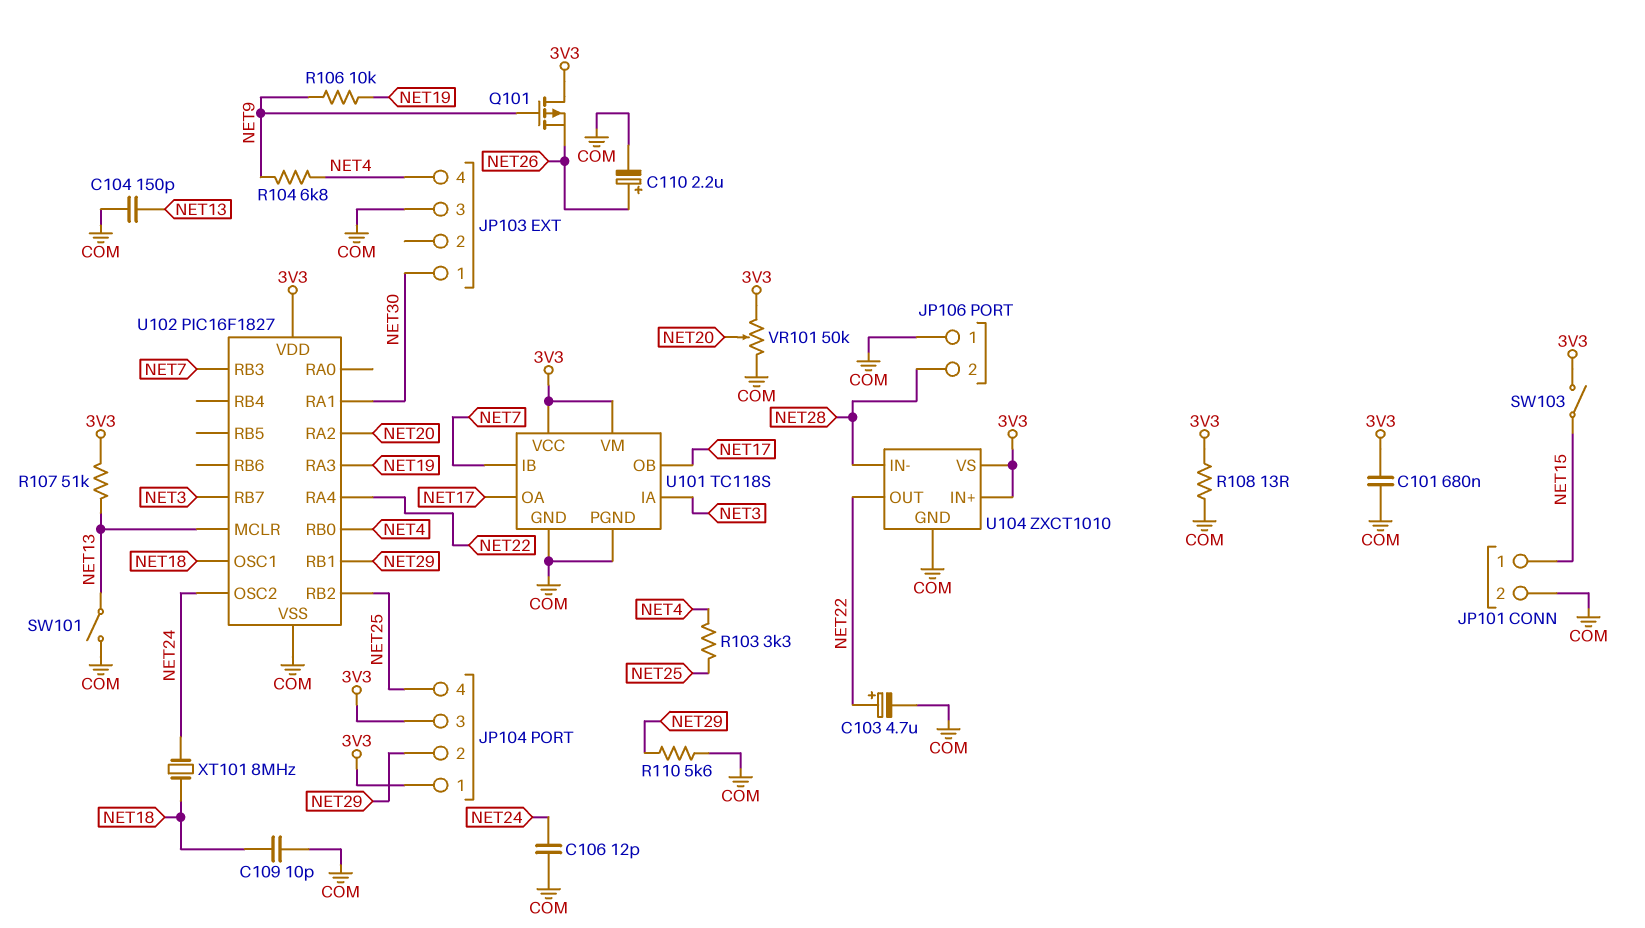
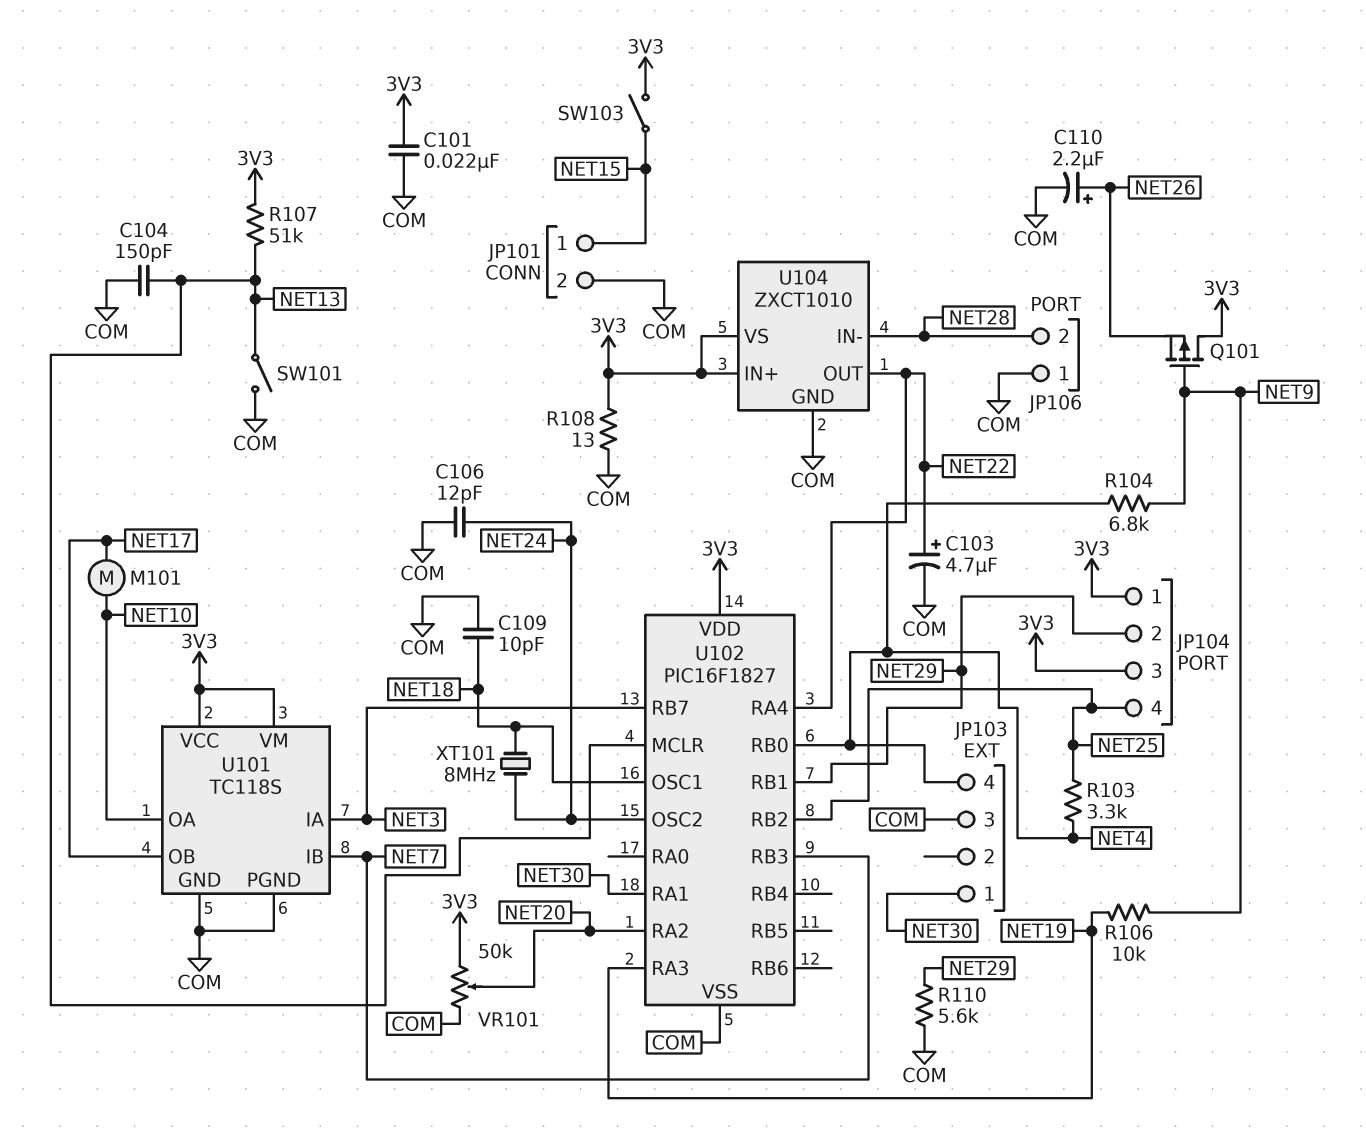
C101: 680nF (3V3, COM) -> 22nF (3V3, COM)
M101: none -> motor (NET10, NET17)
U101 pin OA: NET17 -> NET10

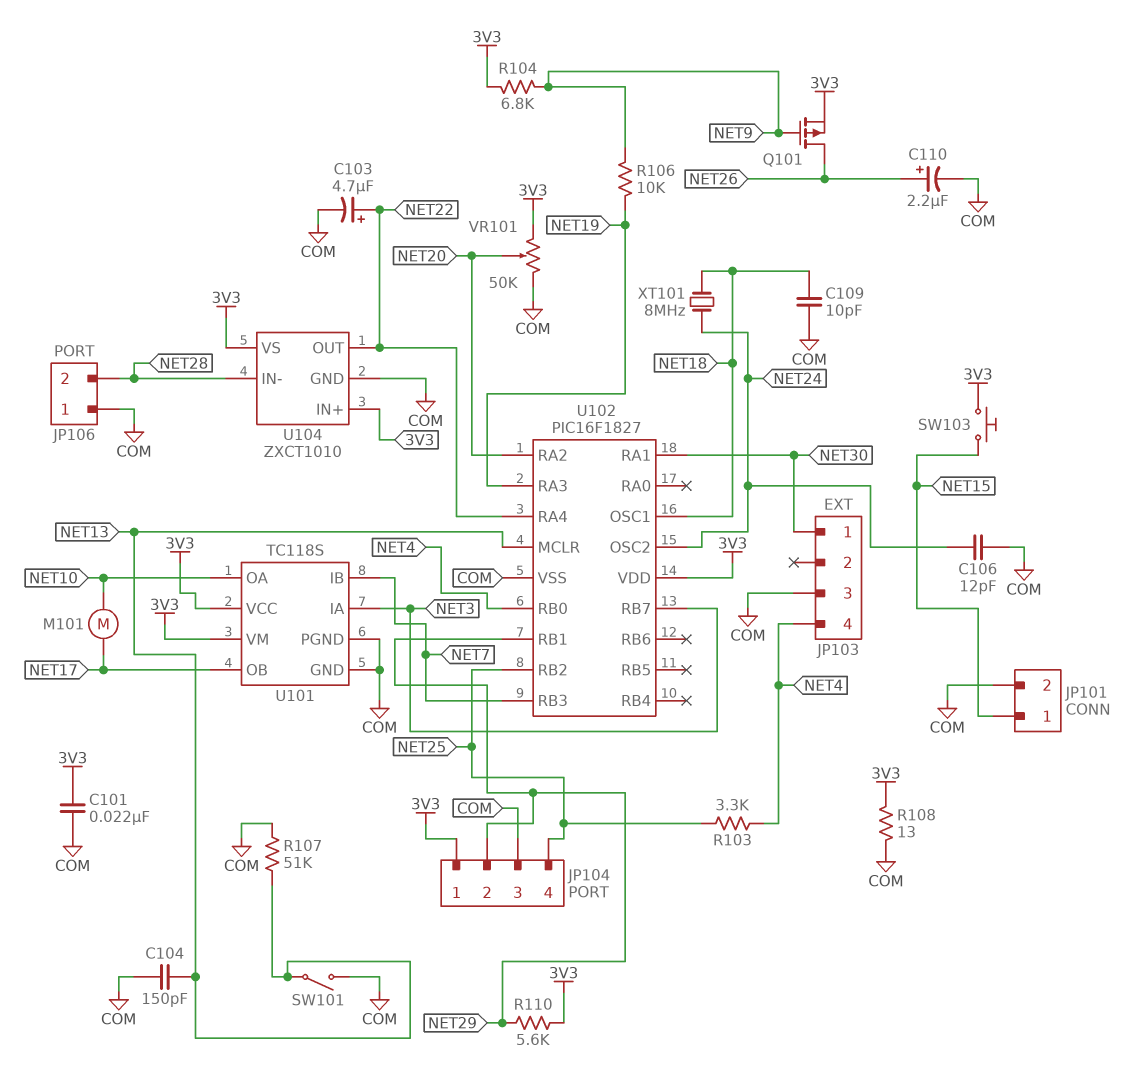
JP104 pin 3: 3V3 -> COM
Q101: PMOS (G NET9, D 3V3, S NET26) -> PMOS (G NET9, D NET26, S 3V3)
R104: 6.8k (NET4, NET9) -> 6.8k (3V3, NET9)
R107: 51k (3V3, NET13) -> 51k (COM, NET13)
R110: 5.6k (COM, NET29) -> 5.6k (3V3, NET29)
SW103: switch (3V3, NET15) -> button (3V3, NET15)

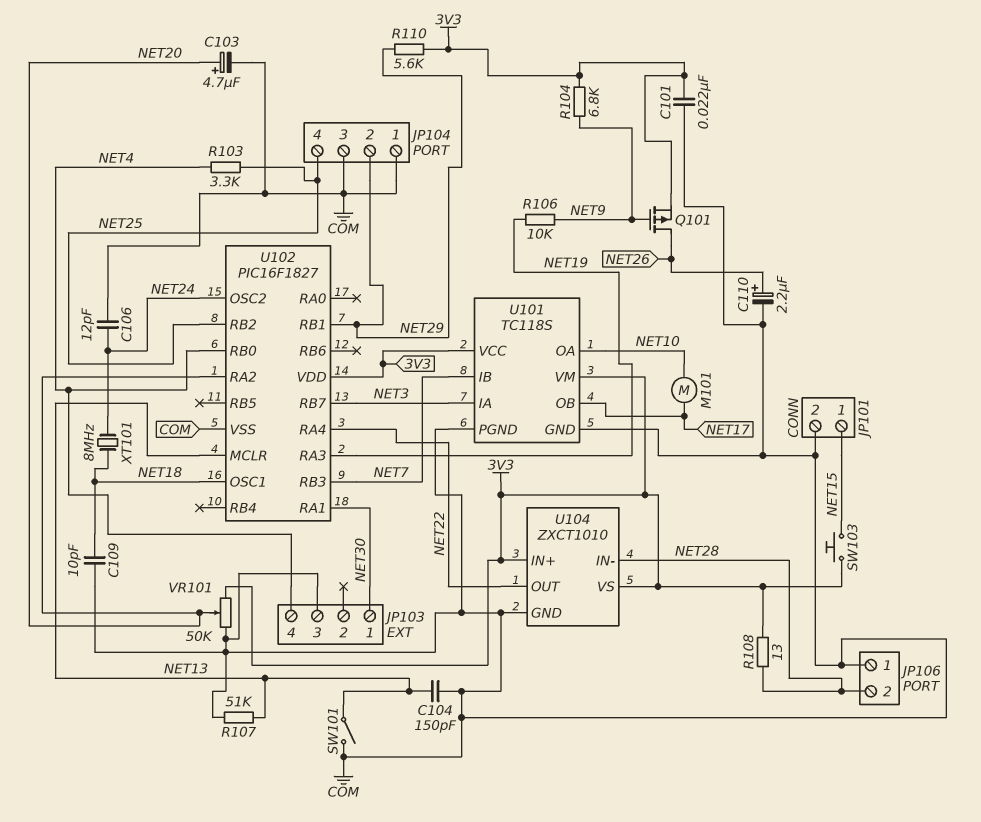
C103: 4.7uF (plus NET22, minus COM) -> 4.7uF (plus NET20, minus COM)
JP104 pin 1: 3V3 -> COM
R108: 13 (3V3, COM) -> 13 (3V3, NET28)

